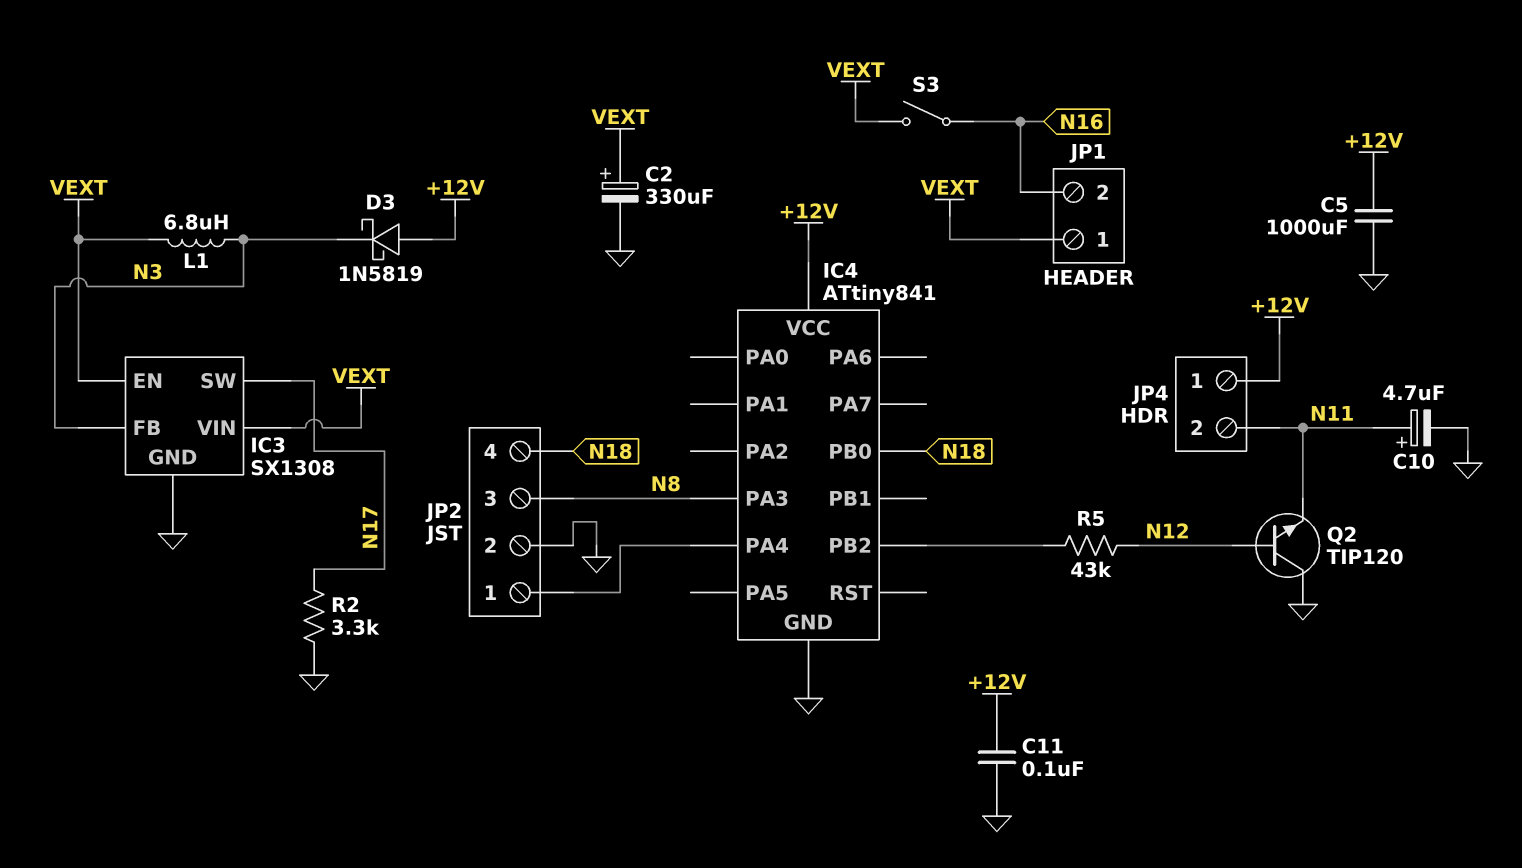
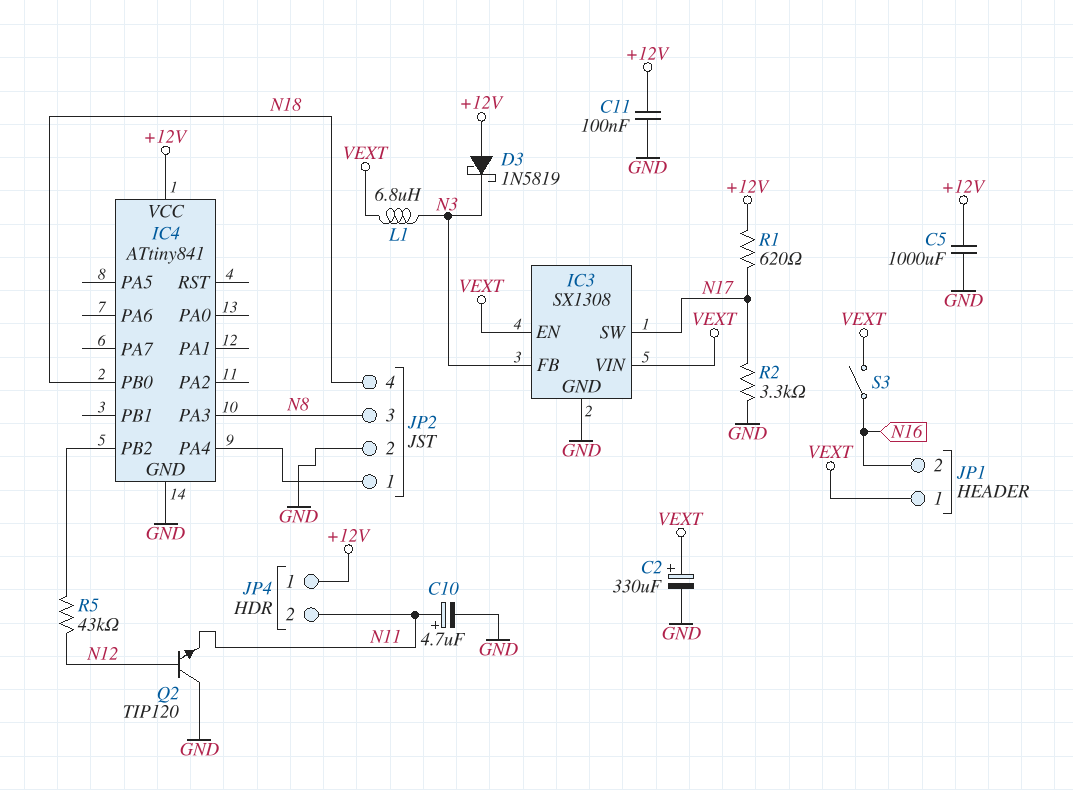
R1: none -> 620 (+12V, N17)

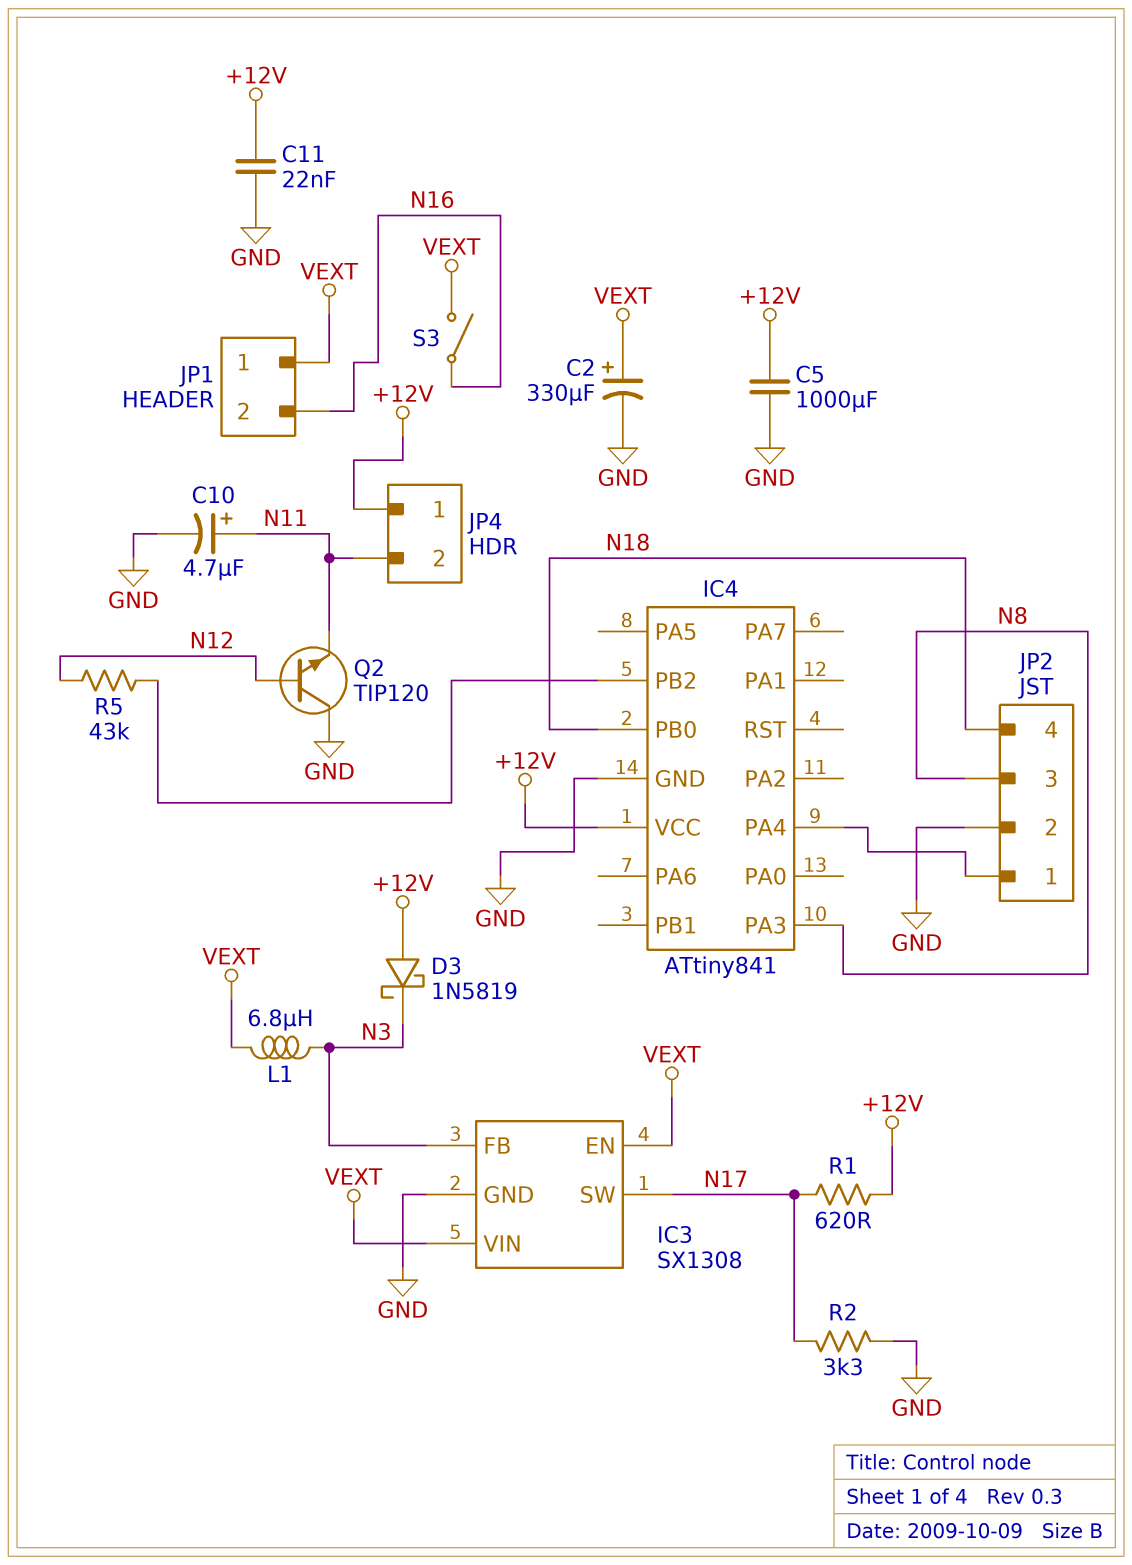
C11: 100nF (+12V, GND) -> 22nF (+12V, GND)

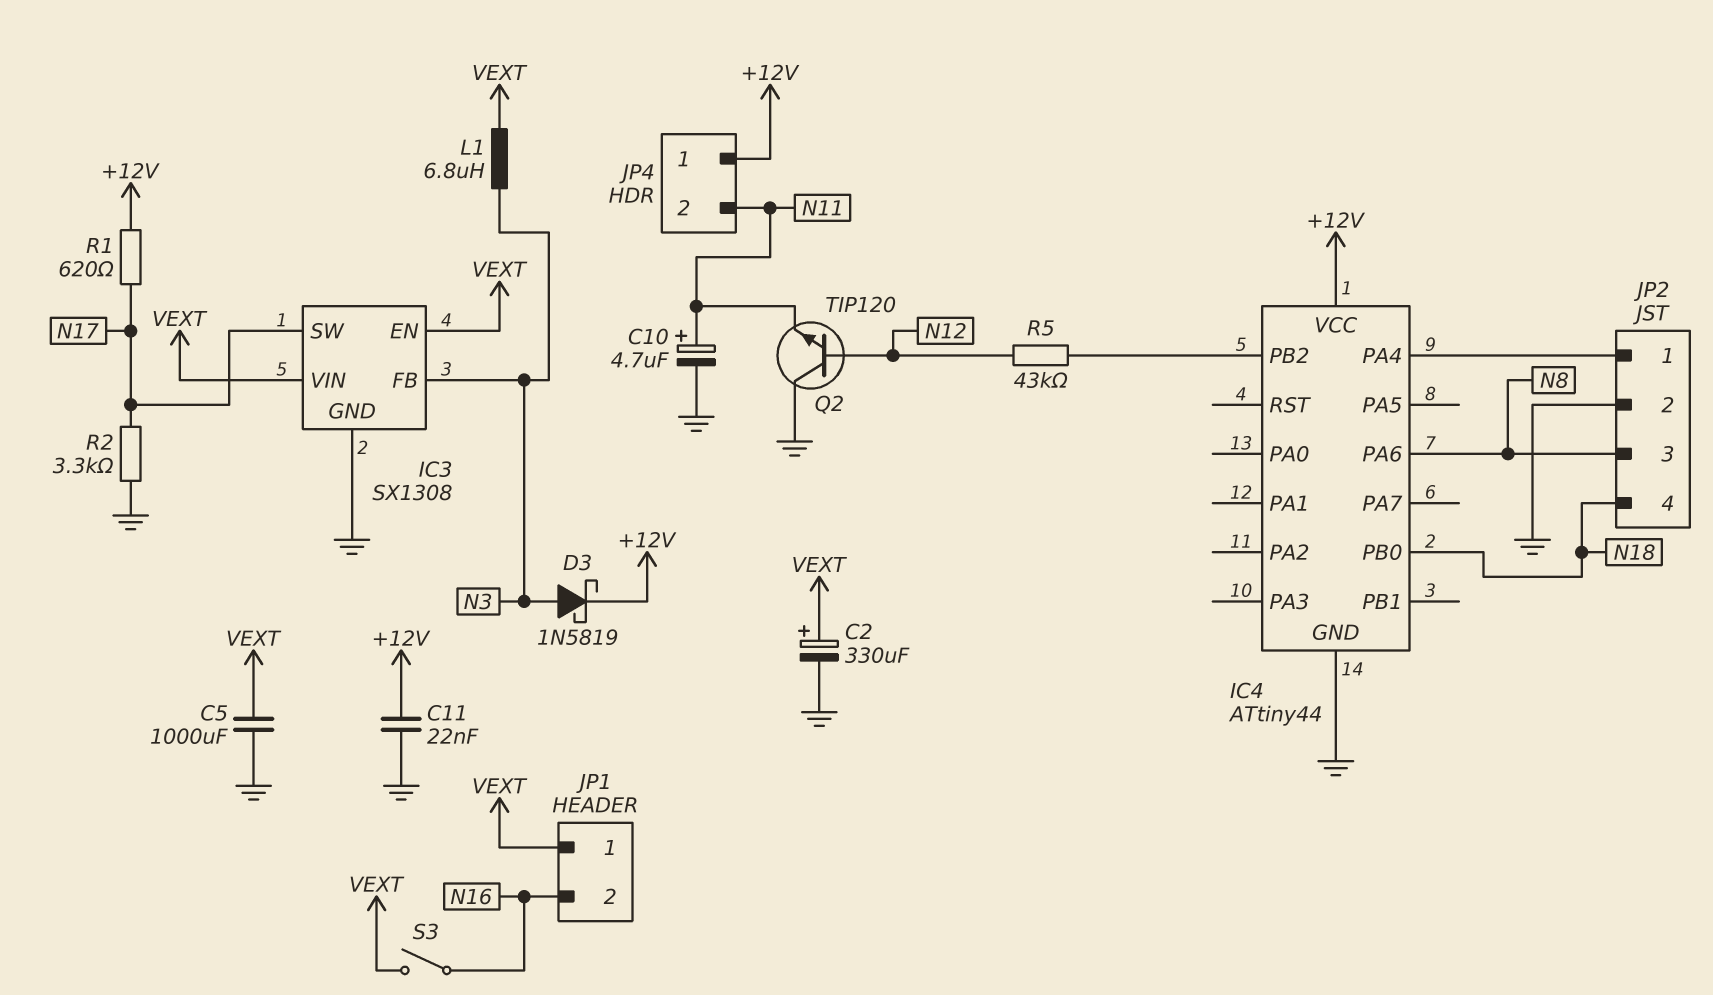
C5: 1000uF (+12V, GND) -> 1000uF (GND, VEXT)
D3: schottky 1N5819 (A +12V, K N3) -> schottky 1N5819 (A N3, K +12V)
IC4: ATtiny841 -> ATtiny44
IC4 pin PA3: N8 -> none
IC4 pin PA6: none -> N8

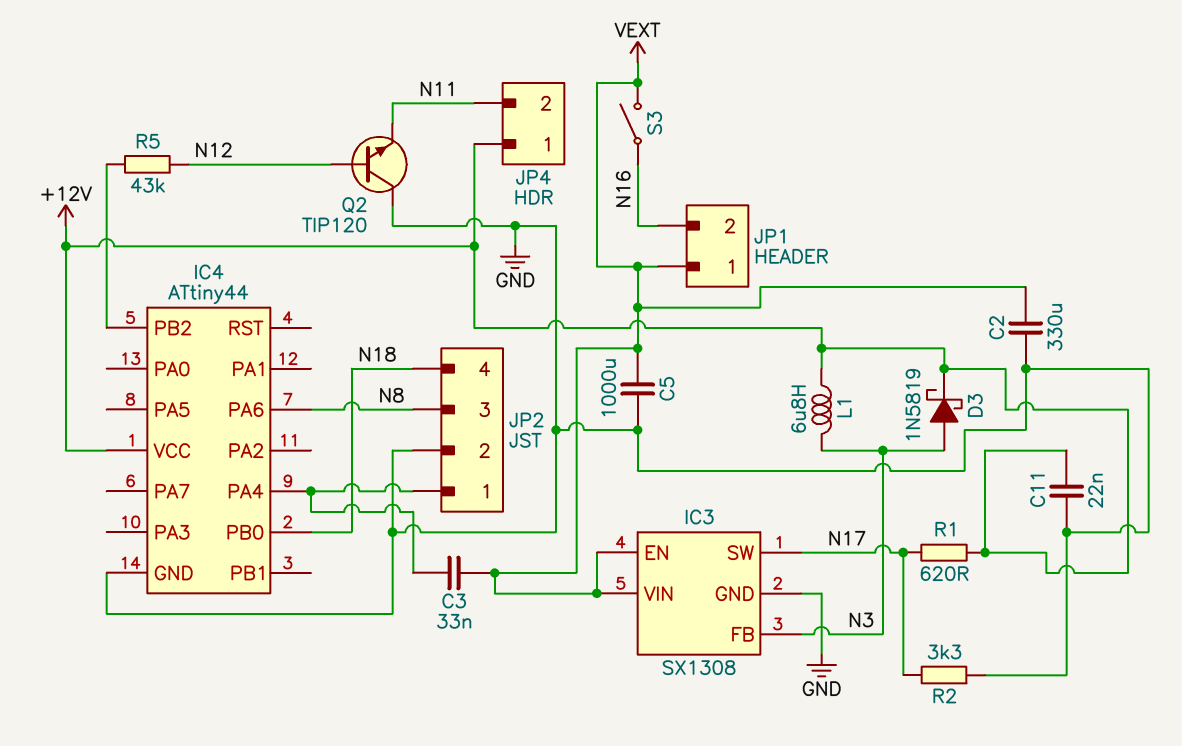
C2: 330uF (plus VEXT, minus GND) -> 330uF (GND, VEXT)
C3: none -> 33nF (IC4/PA4, VEXT)
C10: 4.7uF (plus N11, minus GND) -> none
L1: 6.8uH (N3, VEXT) -> 6.8uH (+12V, N3)

